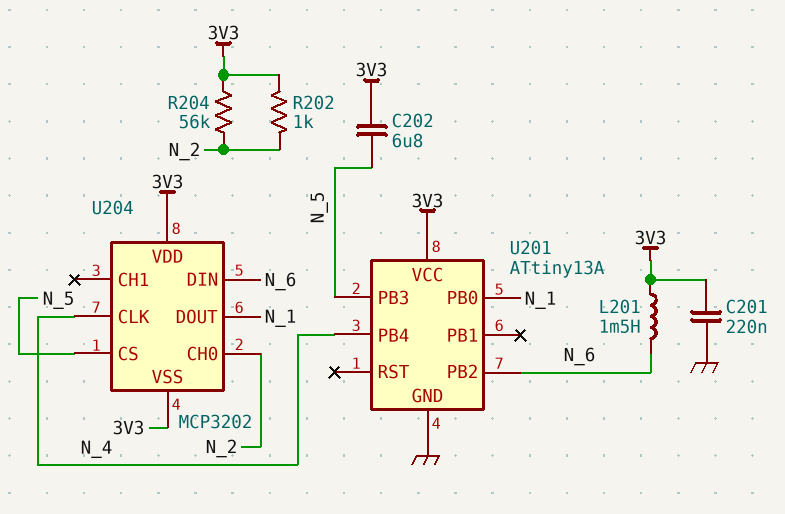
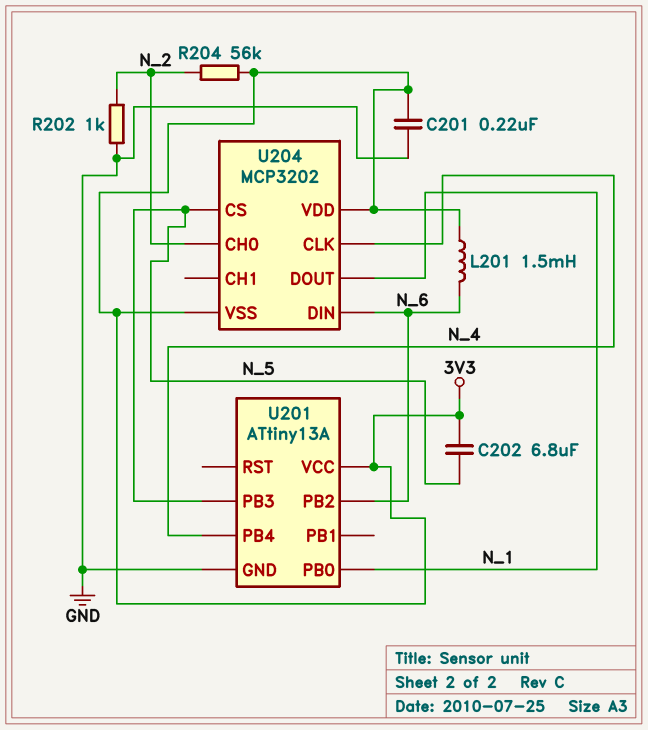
R202: 1k (3V3, N_2) -> 1k (GND, N_2)

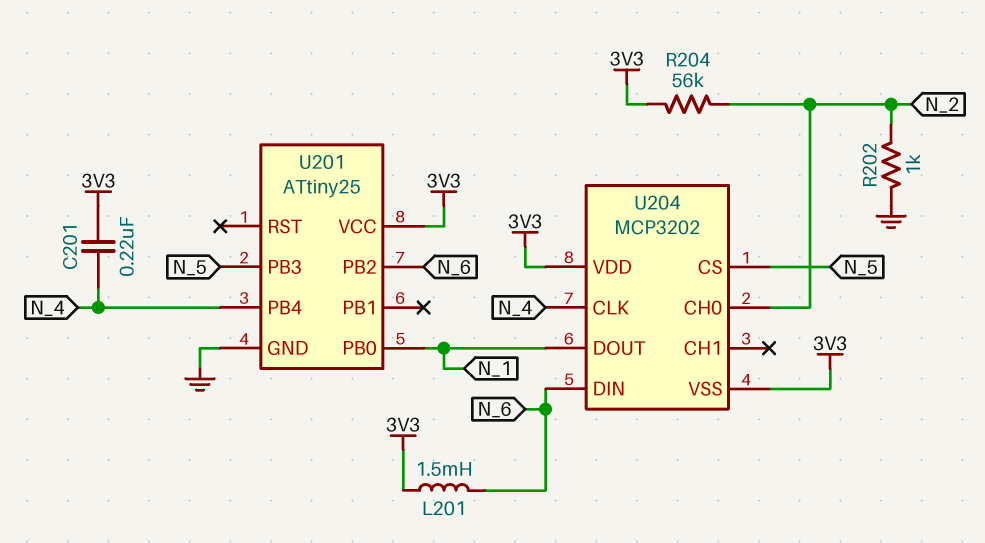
C201: 220nF (3V3, GND) -> 220nF (3V3, N_4)
C202: 6.8uF (3V3, N_5) -> none
U201: ATtiny13A -> ATtiny25

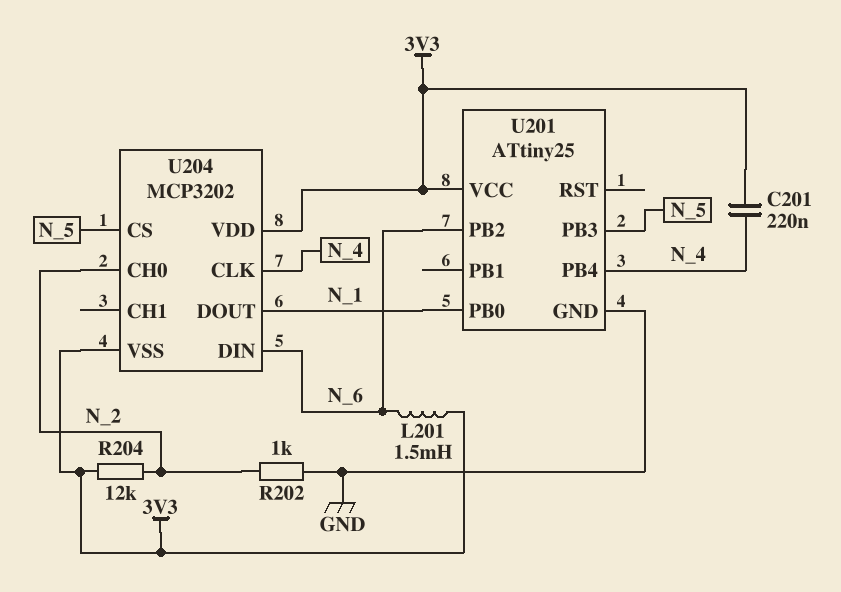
R204: 56k (3V3, N_2) -> 12k (3V3, N_2)

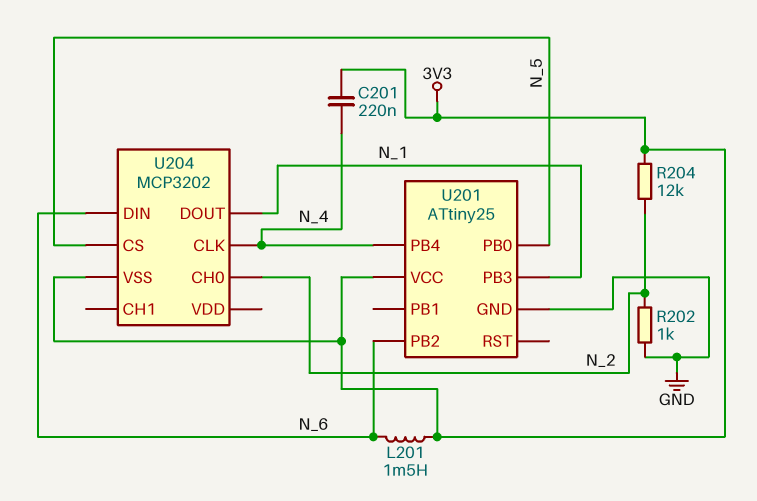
U201 pin PB0: N_1 -> N_5
U201 pin PB3: N_5 -> N_1
U204 pin VDD: 3V3 -> none

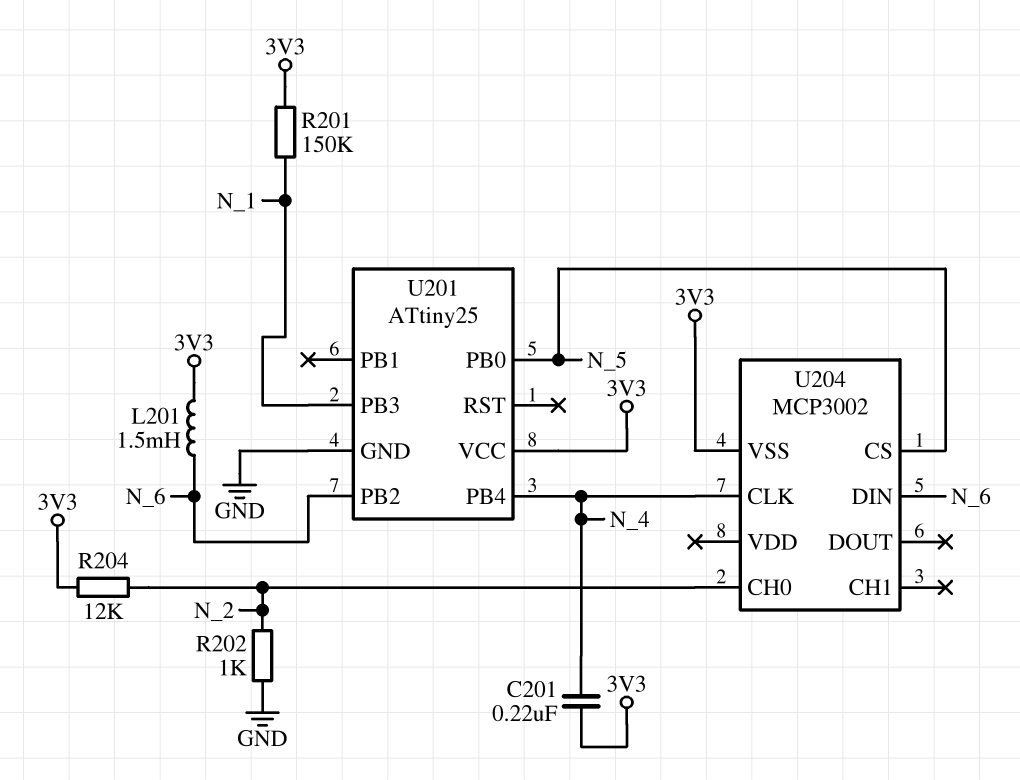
R201: none -> 150k (3V3, N_1)
U204: MCP3202 -> MCP3002
U204 pin DOUT: N_1 -> none

